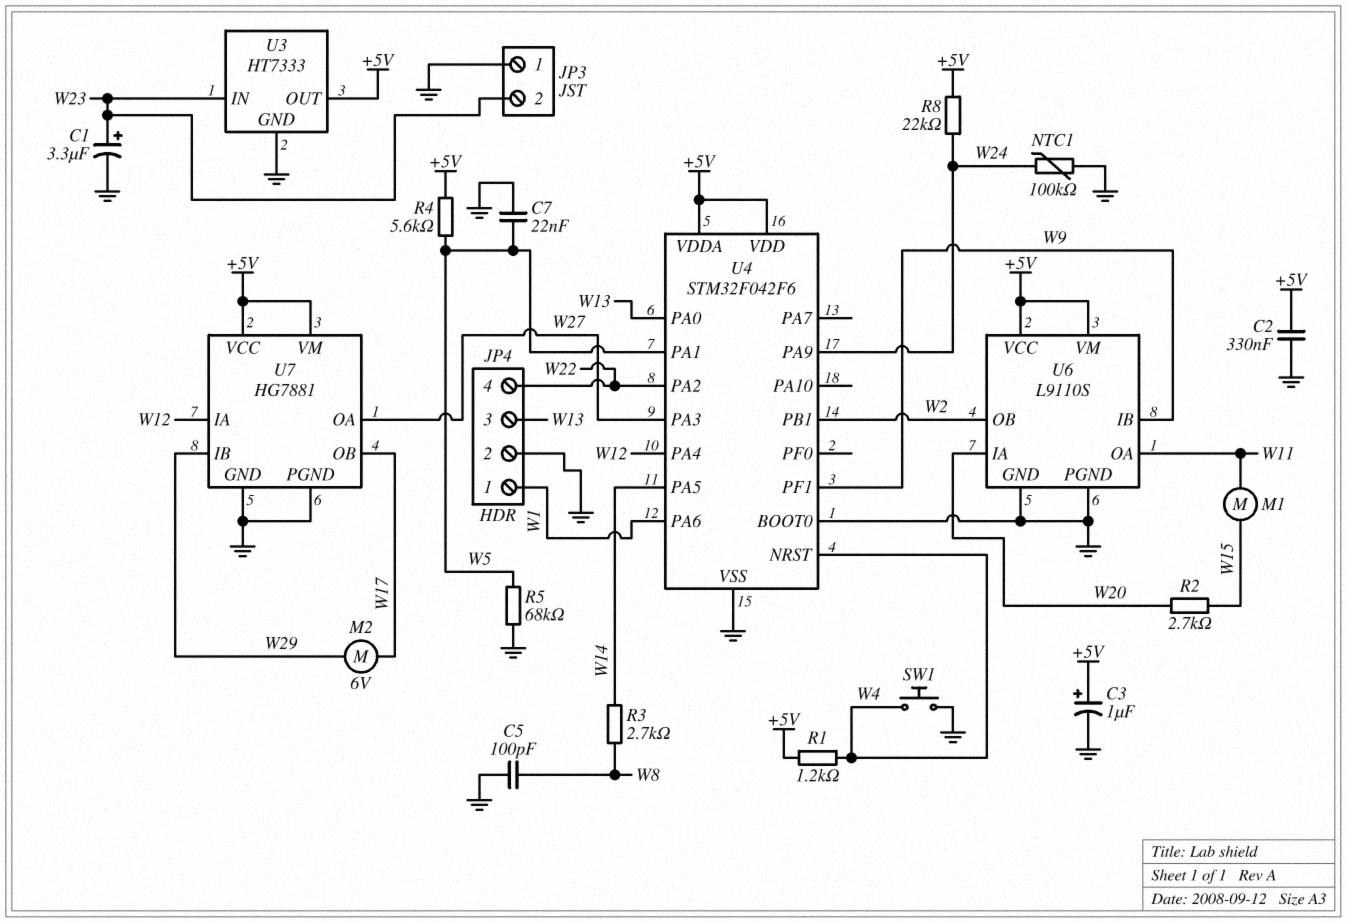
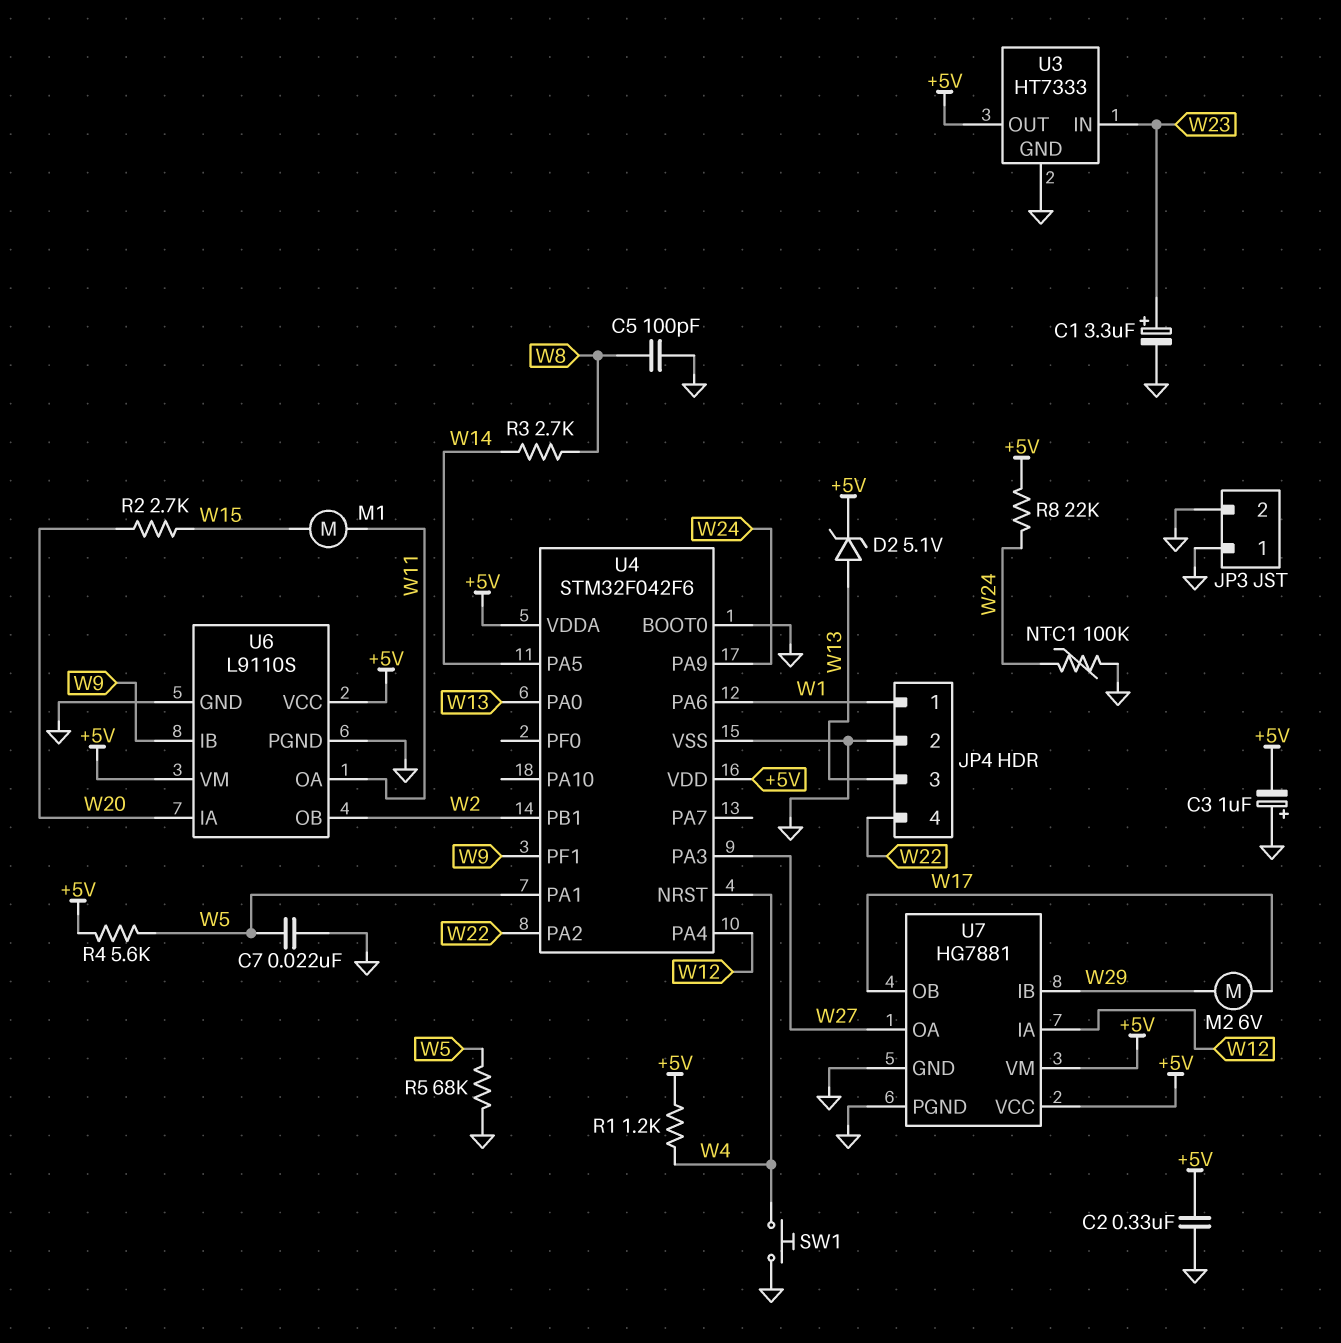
C3: 1uF (plus +5V, minus GND) -> 1uF (plus GND, minus +5V)
D2: none -> zener 5.1V (A W13, K +5V)
JP3 pin 2: W23 -> GND

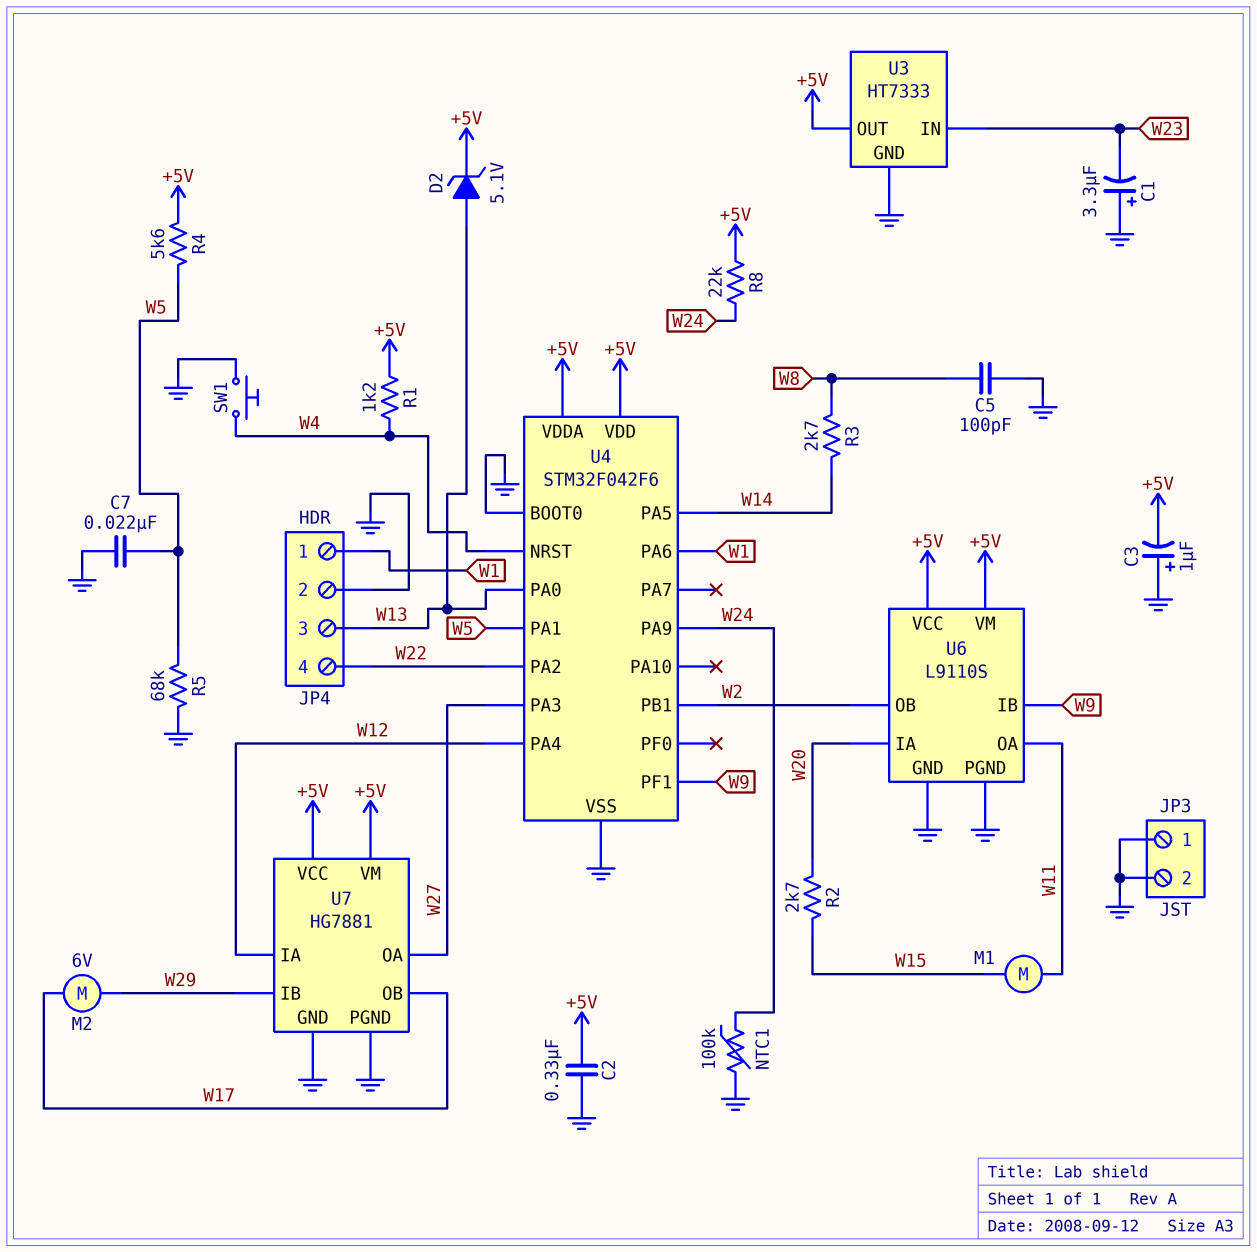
C1: 3.3uF (plus W23, minus GND) -> 3.3uF (plus GND, minus W23)

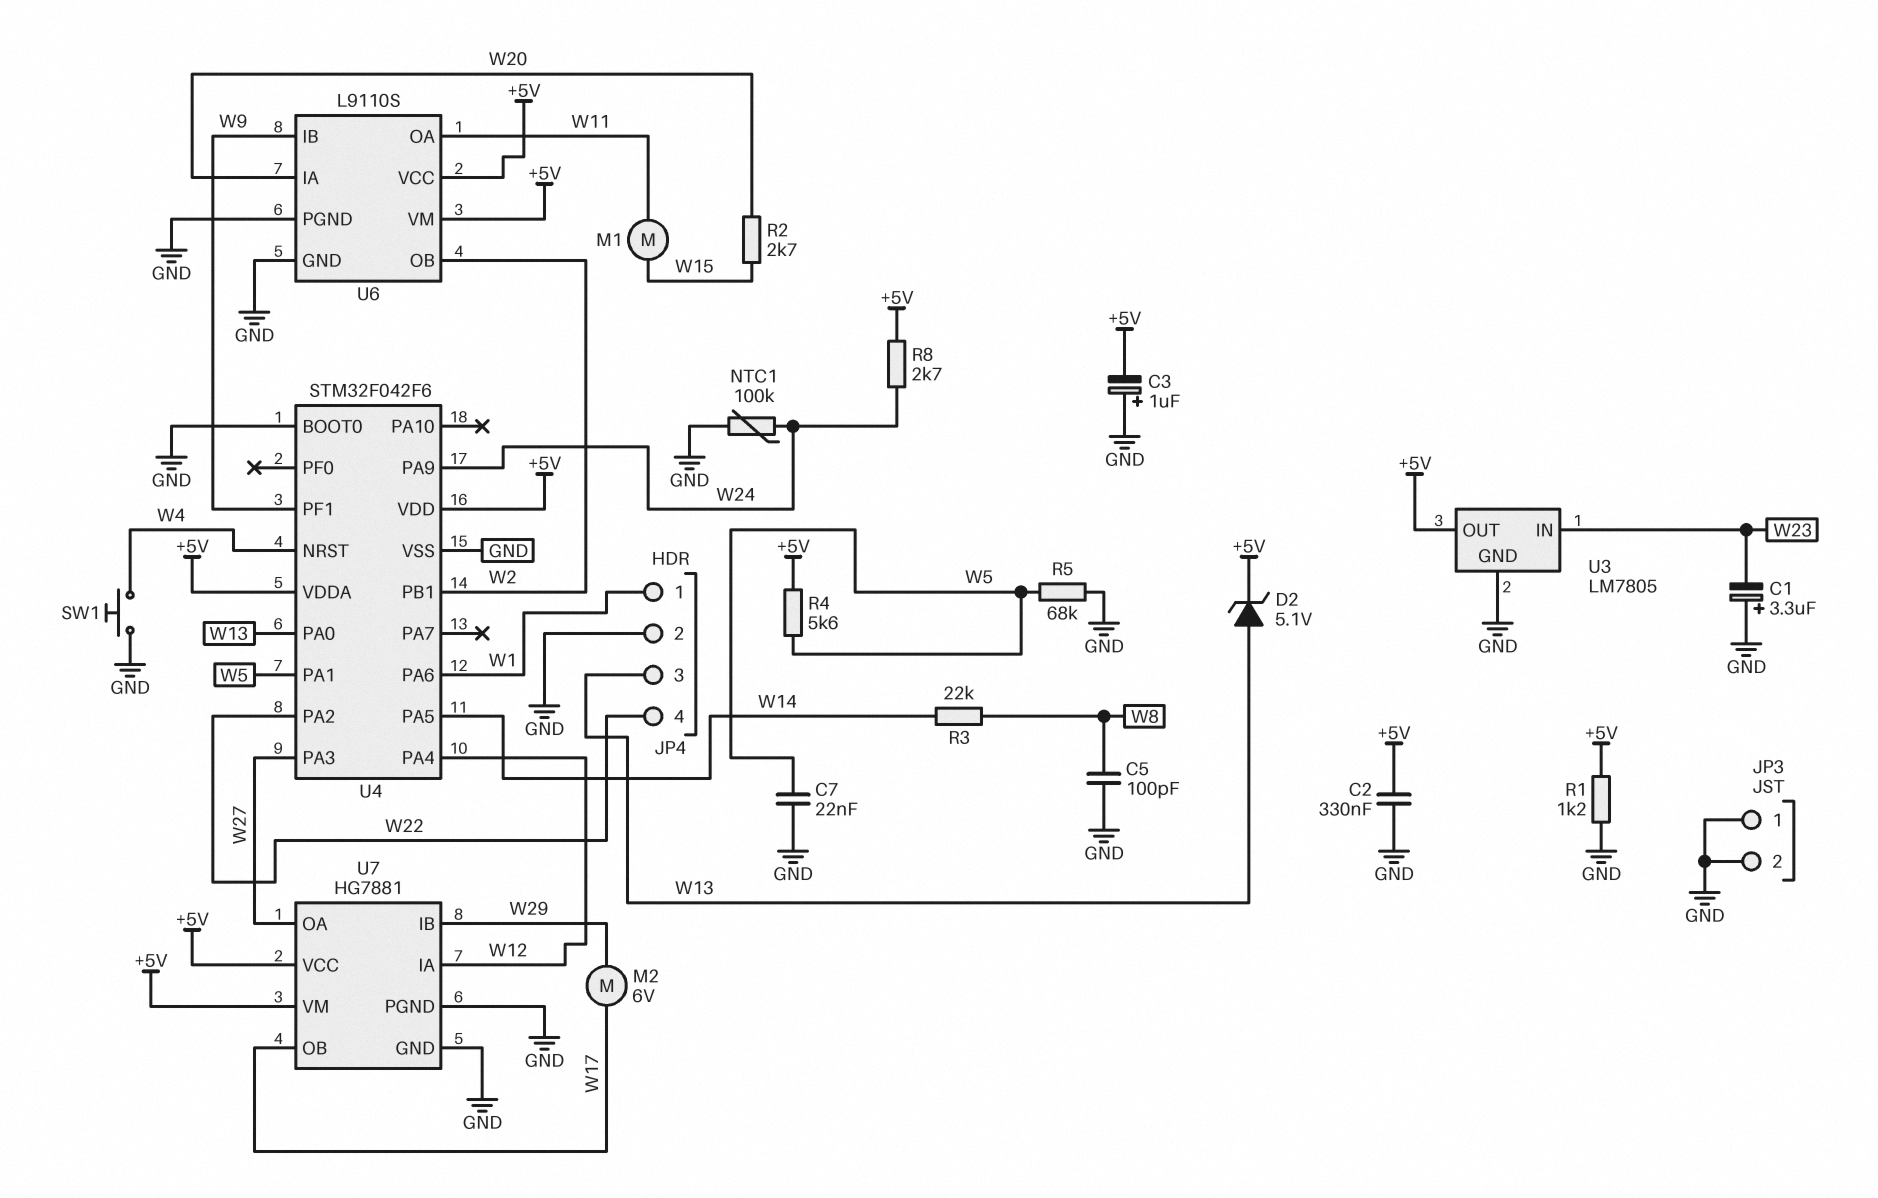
R1: 1.2k (+5V, W4) -> 1.2k (+5V, GND)
R3: 2.7k (W8, W14) -> 22k (W8, W14)
R8: 22k (+5V, W24) -> 2.7k (+5V, W24)
U3: HT7333 -> LM7805

